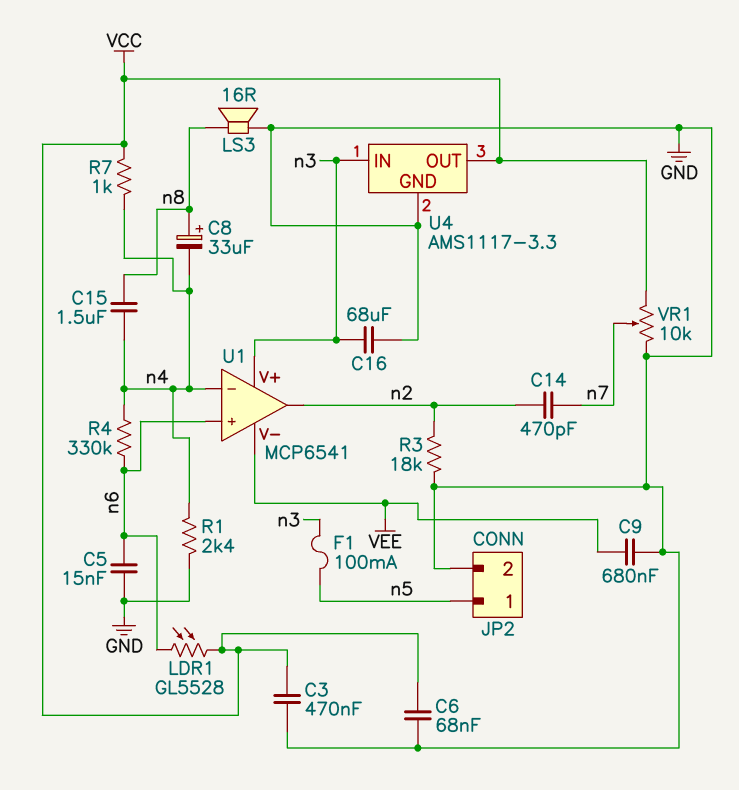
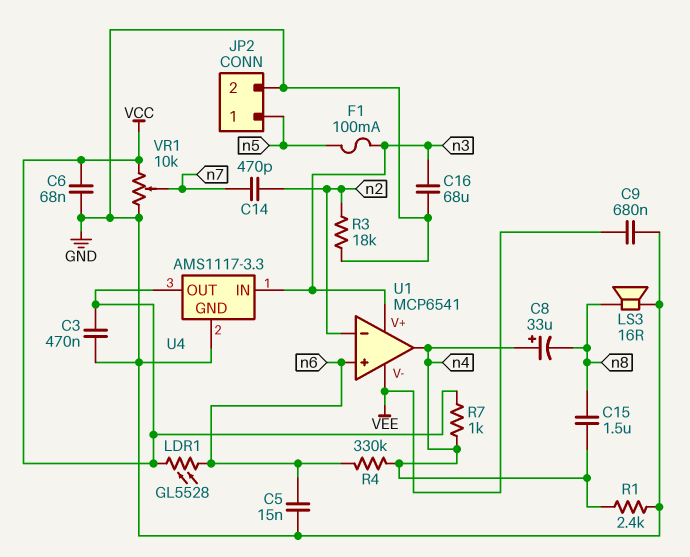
C8: 33uF (plus n8, minus n4) -> 33uF (plus n4, minus n8)
U1 pin in-: n4 -> n2
U1 pin out: n2 -> n4

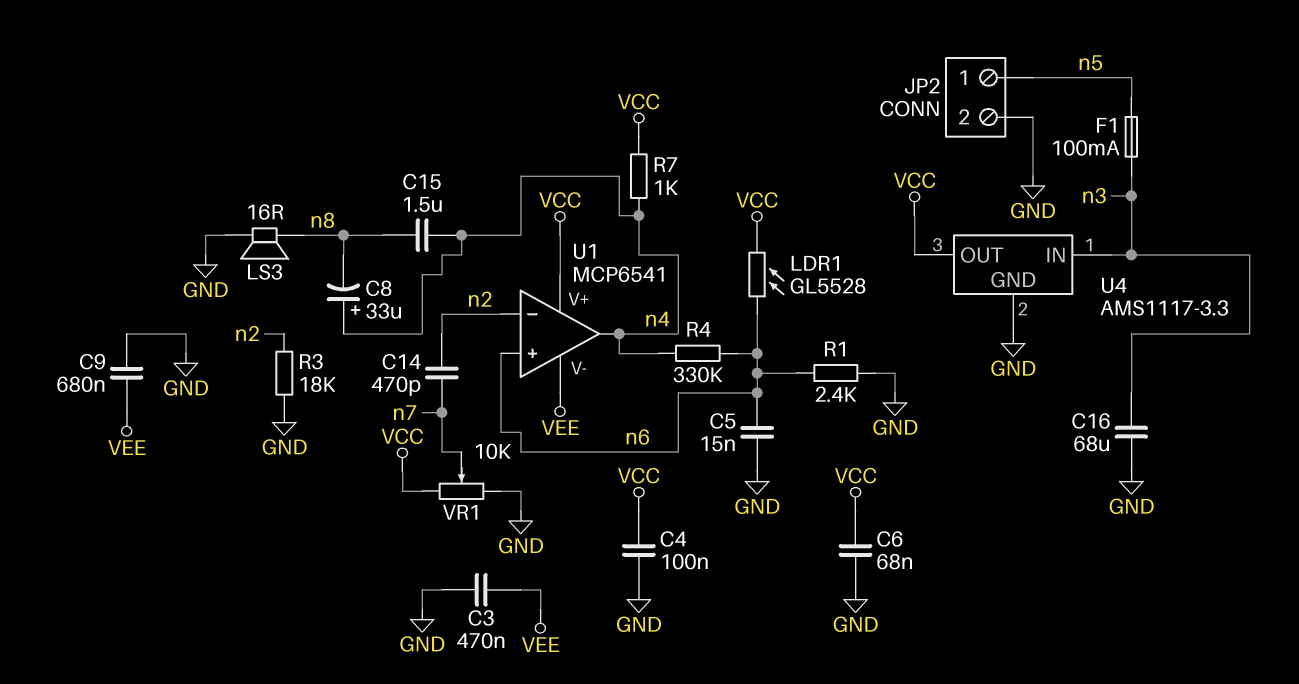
C3: 470nF (GND, VCC) -> 470nF (GND, VEE)
C4: none -> 100nF (GND, VCC)
R1: 2.4k (GND, n4) -> 2.4k (GND, n6)
U1 pin V+: n3 -> VCC

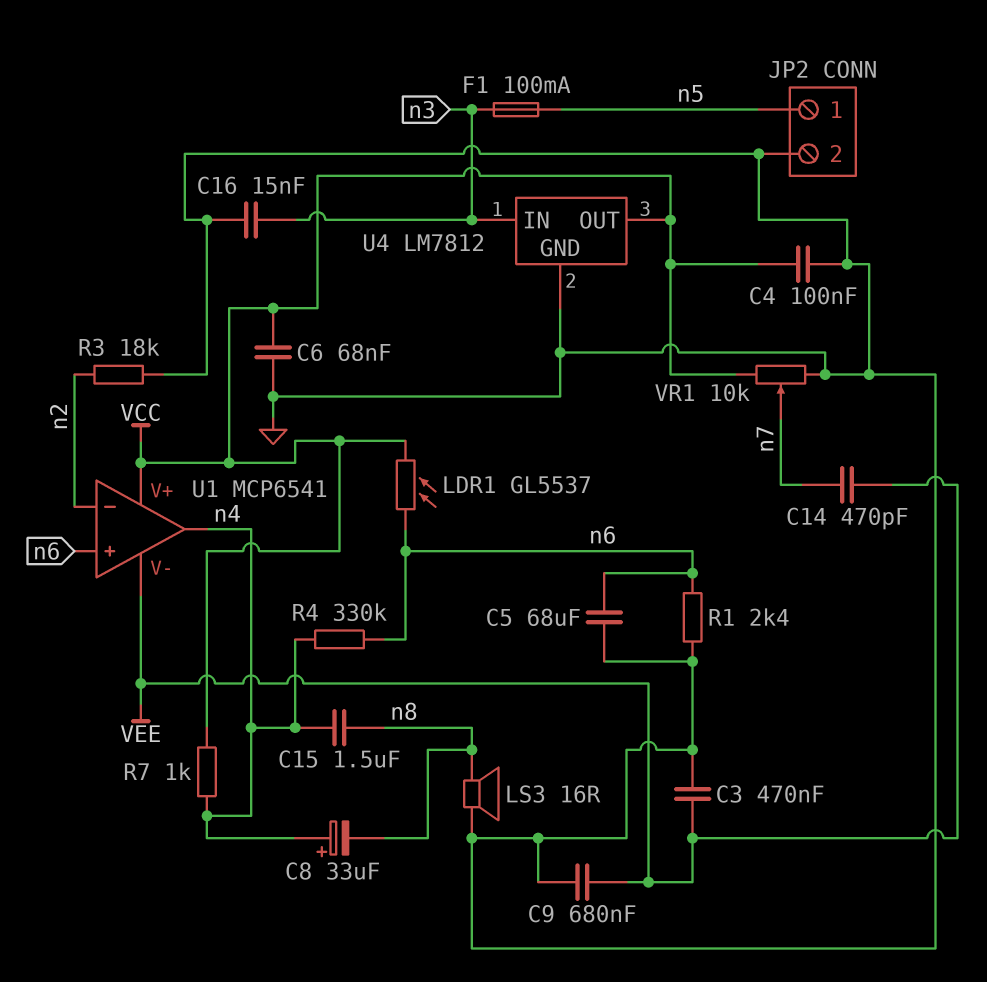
C5: 15nF (GND, n6) -> 68uF (GND, n6)
C14: 470pF (n2, n7) -> 470pF (VEE, n7)
C16: 68uF (GND, n3) -> 15nF (GND, n3)
LDR1: GL5528 (VCC, n6) -> GL5537 (VCC, n6)
U4: AMS1117-3.3 -> LM7812

